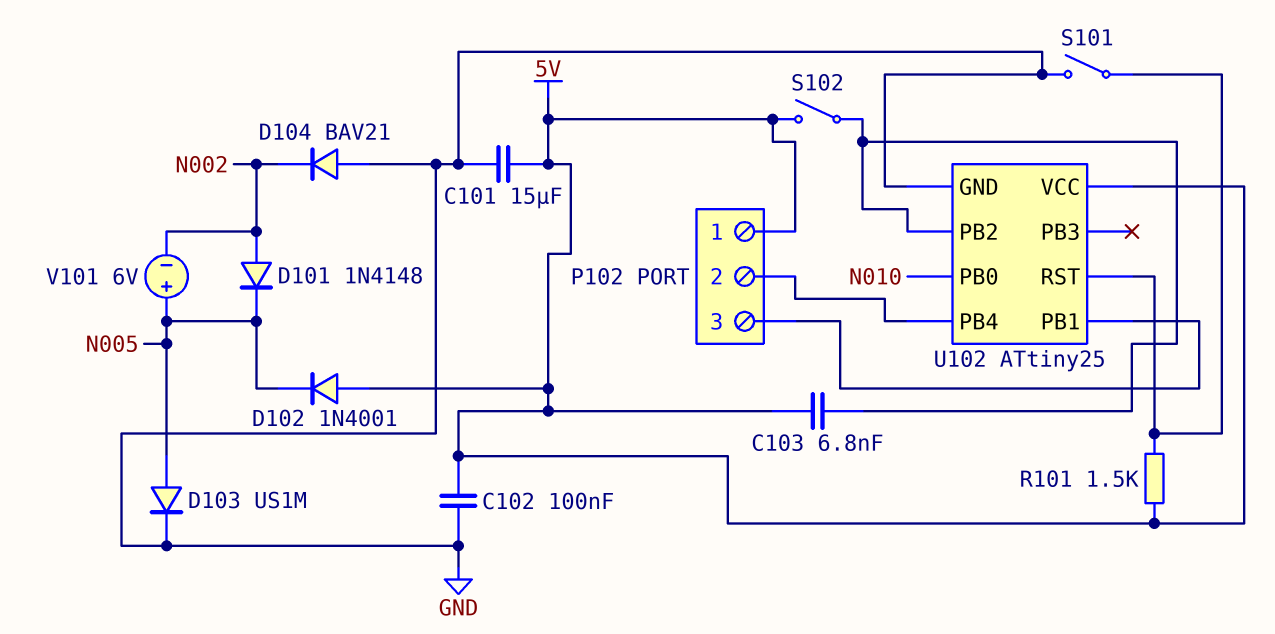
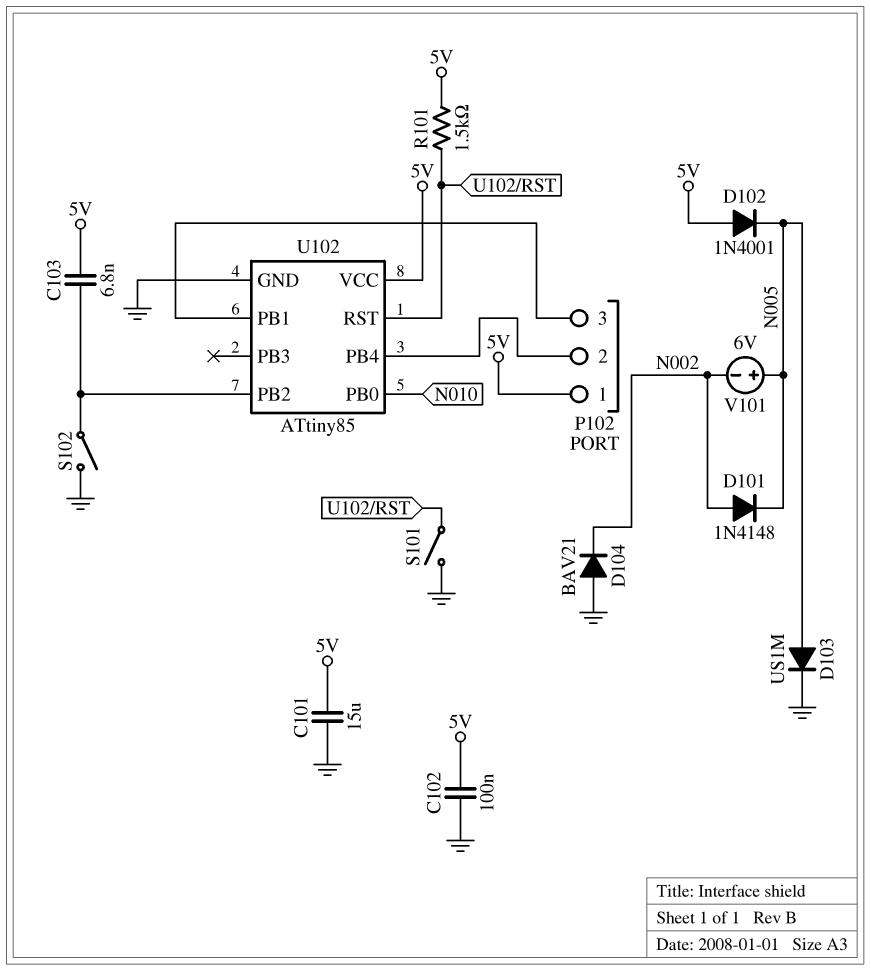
S102: switch (5V, U102/PB2) -> switch (GND, U102/PB2)
U102: ATtiny25 -> ATtiny85

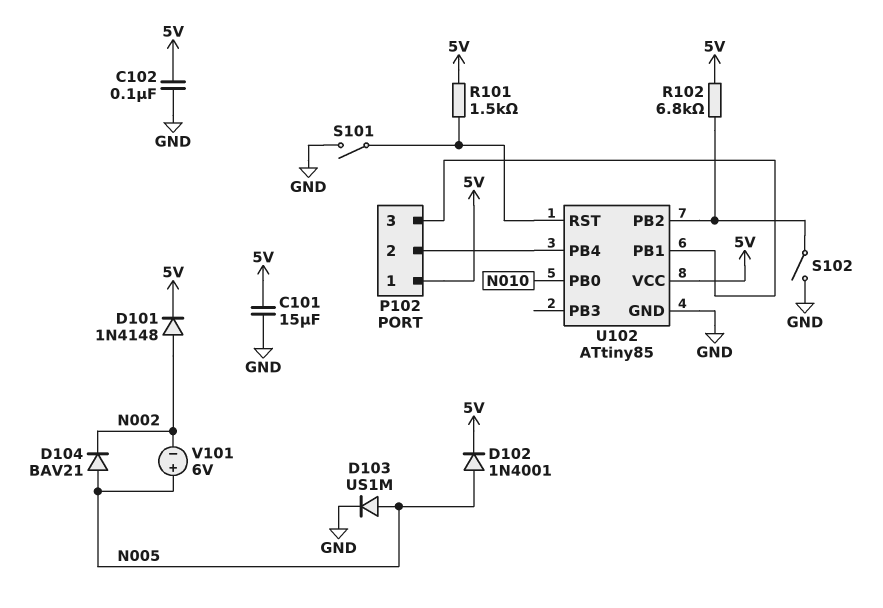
C103: 6.8nF (5V, U102/PB2) -> none
D101: diode 1N4148 (A N002, K N005) -> diode 1N4148 (A N002, K 5V)
D102: diode 1N4001 (A 5V, K N005) -> diode 1N4001 (A N005, K 5V)
D104: diode BAV21 (A GND, K N002) -> diode BAV21 (A N005, K N002)
R102: none -> 6.8k (5V, U102/PB2)

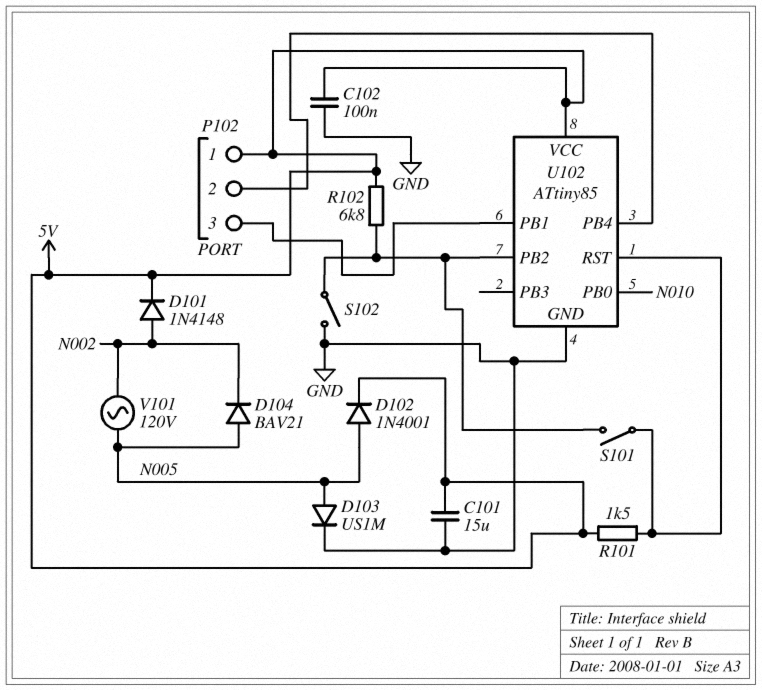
S101: switch (GND, U102/RST) -> switch (U102/PB2, U102/RST)
V101: 6V (plus N005, minus N002) -> AC 120V (N002, N005)

